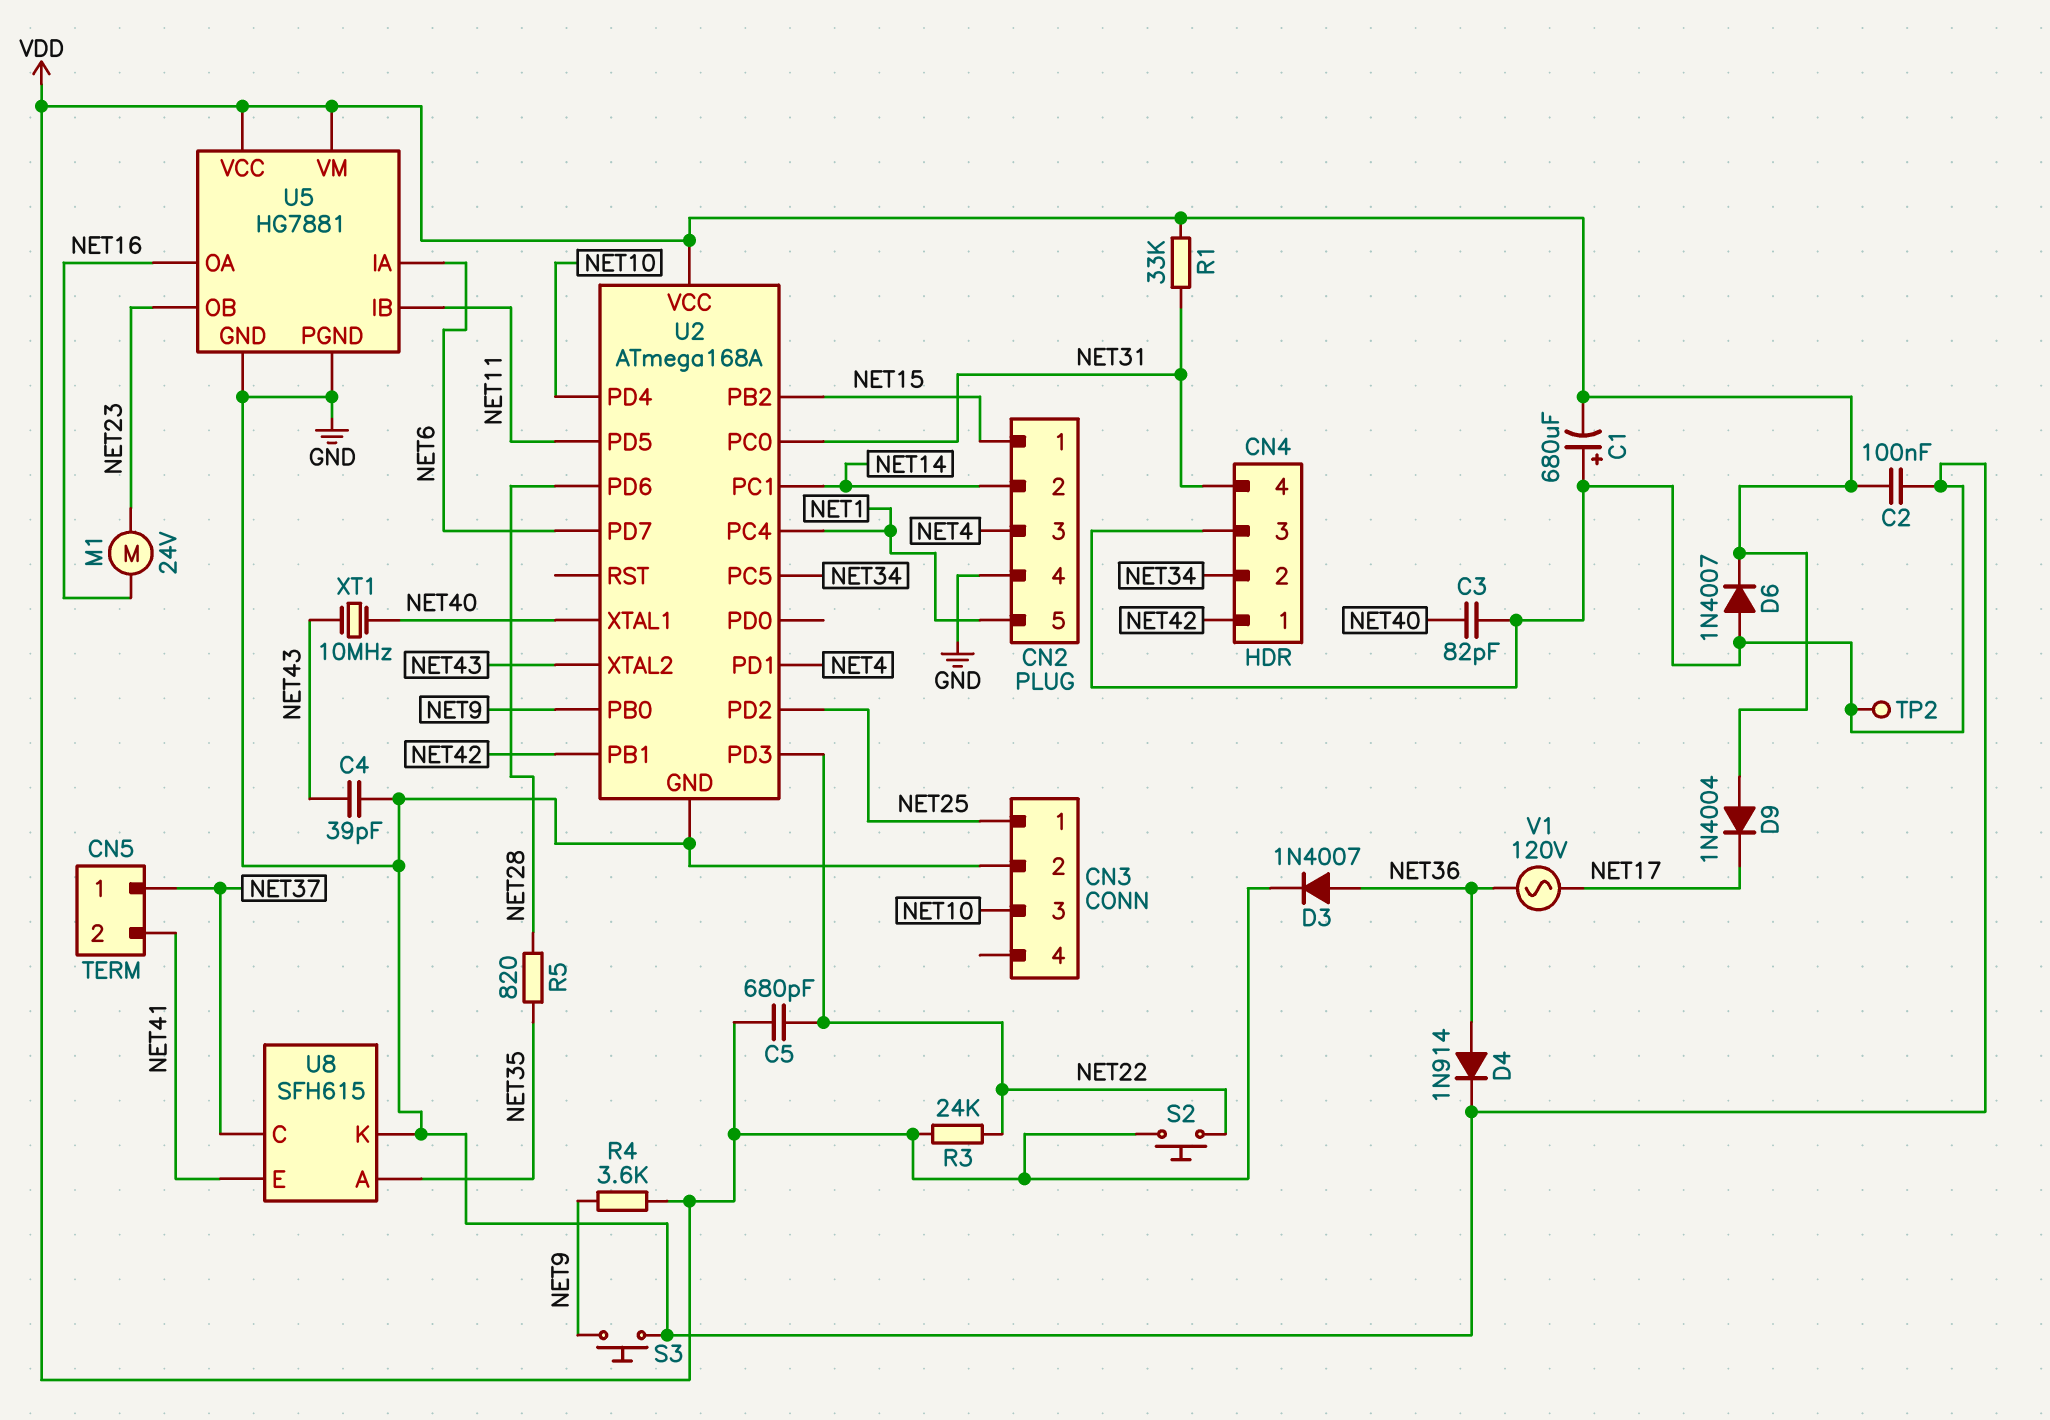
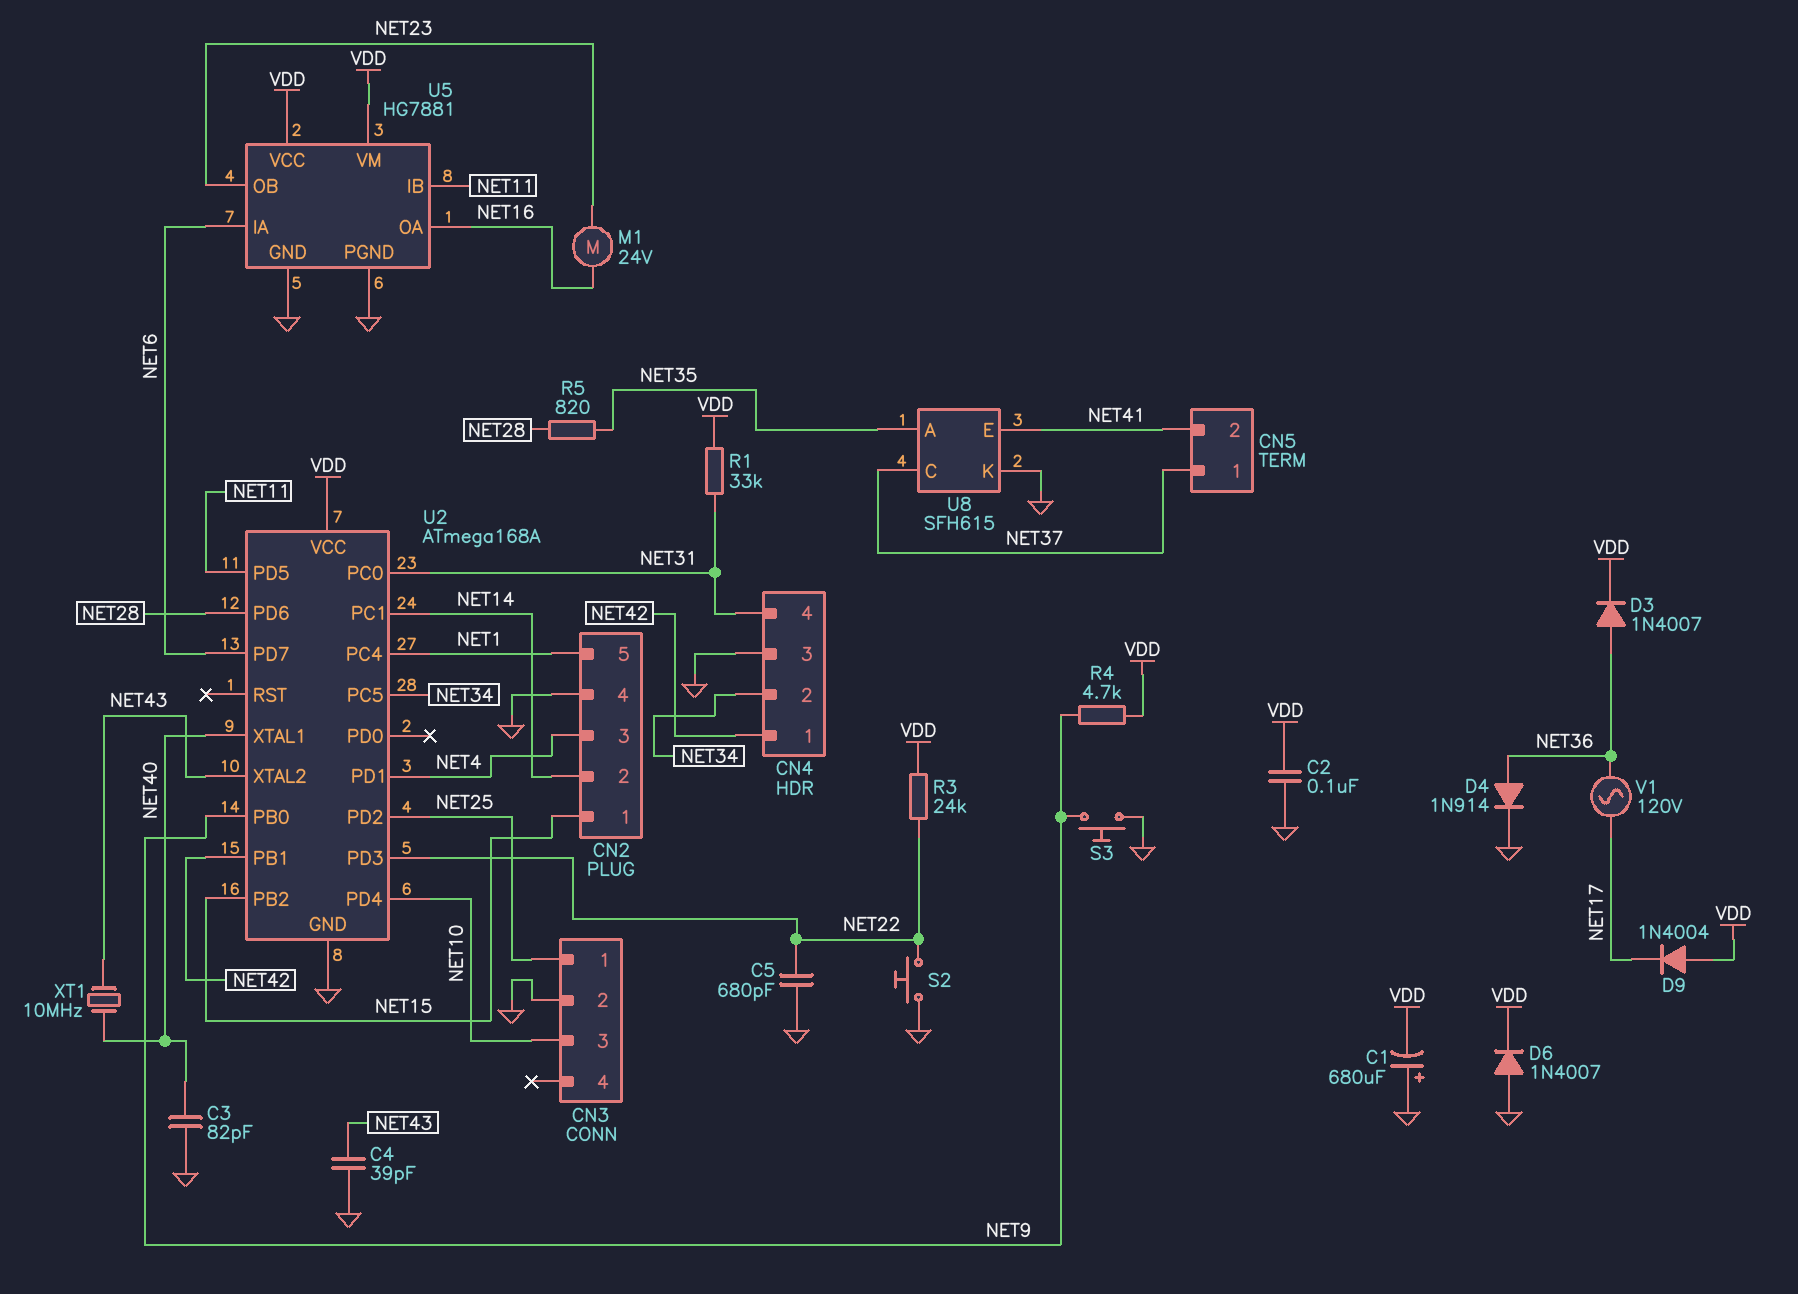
C5: 680pF (NET22, VDD) -> 680pF (GND, NET22)
R4: 3.6k (NET9, VDD) -> 4.7k (NET9, VDD)
S2: button (NET22, VDD) -> button (GND, NET22)
TP2: test point (GND) -> none

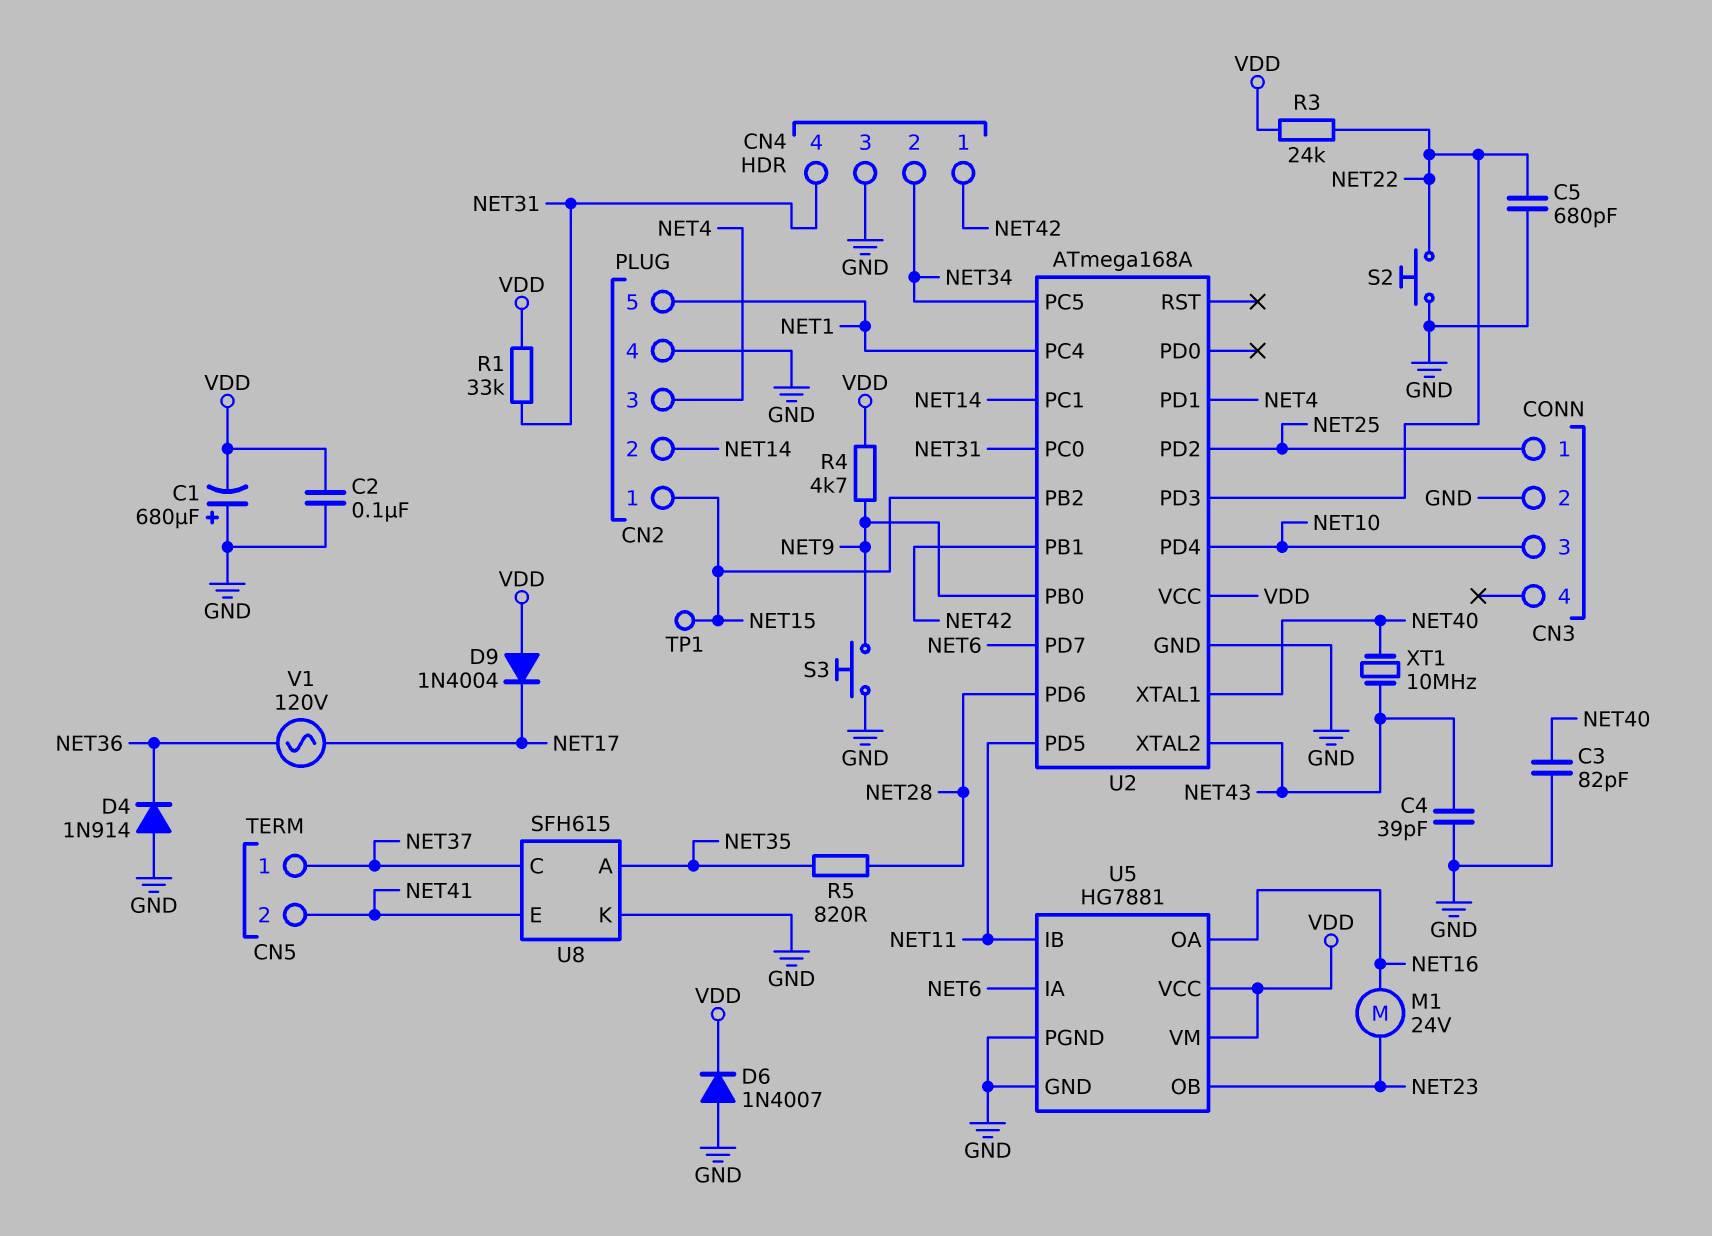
D3: diode 1N4007 (A NET36, K VDD) -> none
D4: diode 1N914 (A NET36, K GND) -> diode 1N914 (A GND, K NET36)
TP1: none -> test point (NET15)

